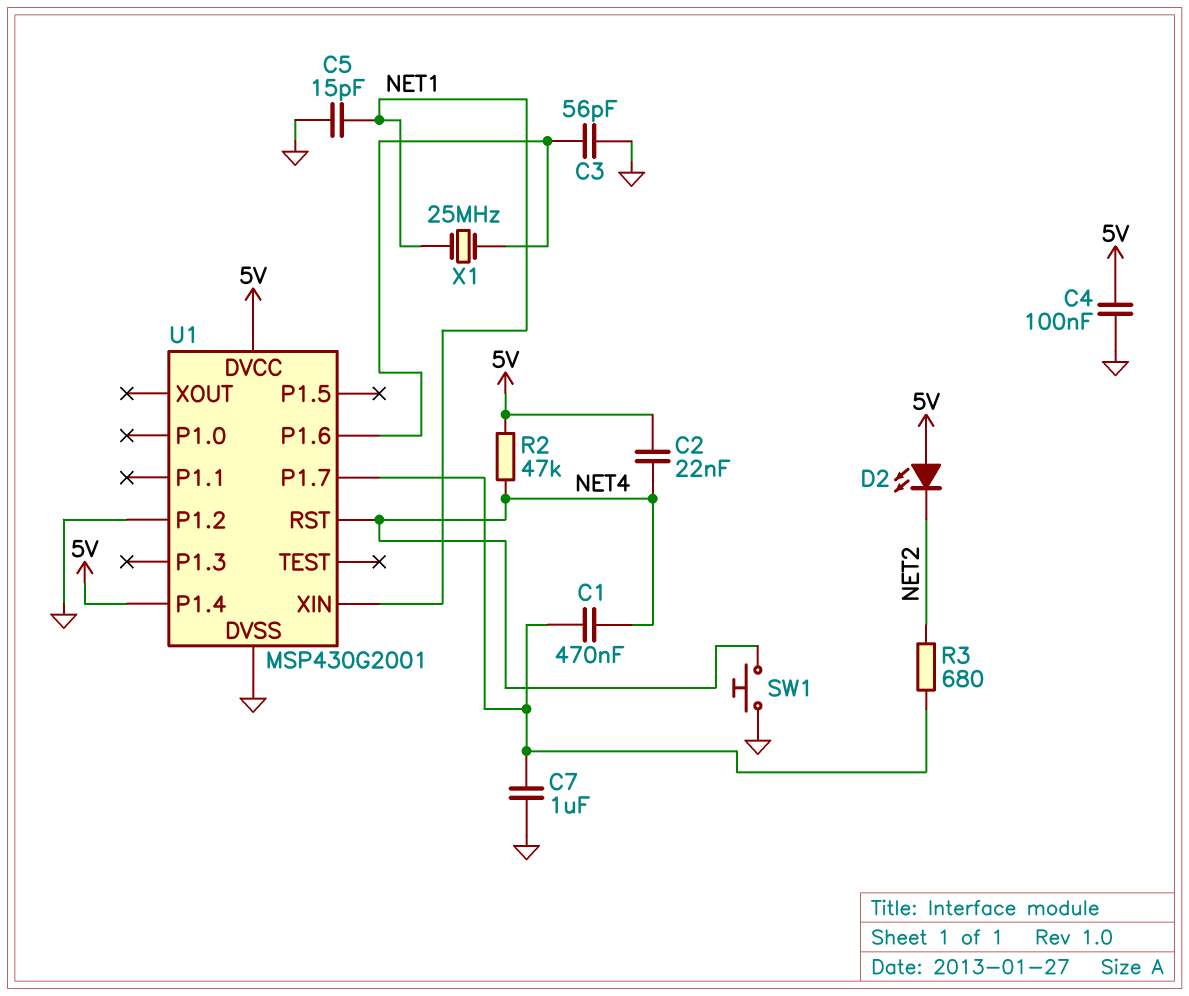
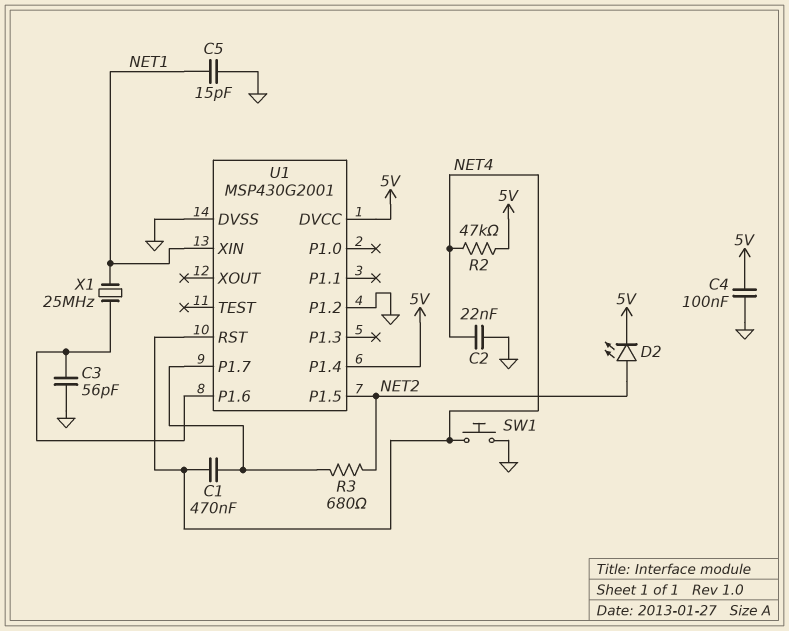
C2: 22nF (5V, NET4) -> 22nF (GND, NET4)
C7: 1uF (GND, U1/P1.7) -> none
D2: LED (A 5V, K NET2) -> LED (A NET2, K 5V)
U1 pin P1.5: none -> NET2

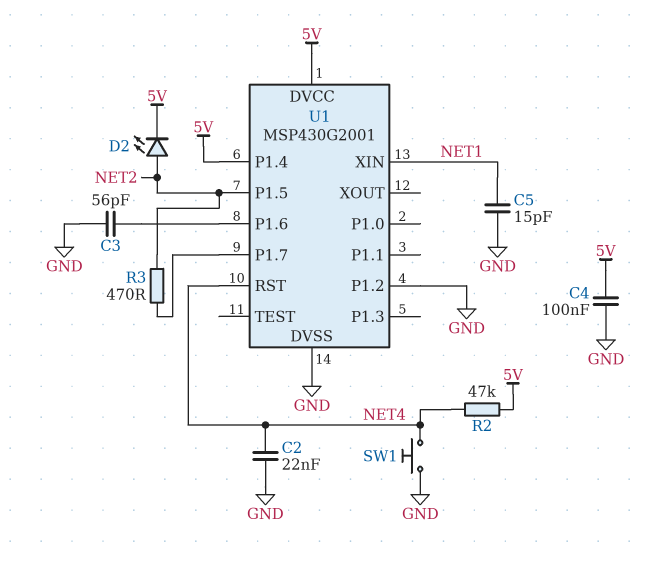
C1: 470nF (NET4, U1/P1.7) -> none
R3: 680 (NET2, U1/P1.7) -> 470 (NET2, U1/P1.7)
X1: 25MHz (NET1, U1/P1.6) -> none

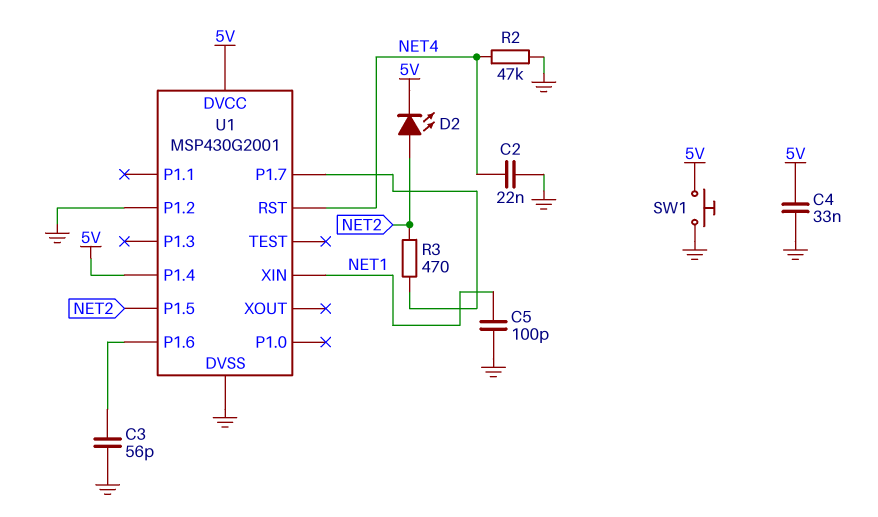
C4: 100nF (5V, GND) -> 33nF (5V, GND)
C5: 15pF (GND, NET1) -> 100pF (GND, NET1)
R2: 47k (5V, NET4) -> 47k (GND, NET4)
SW1: button (GND, NET4) -> button (5V, GND)

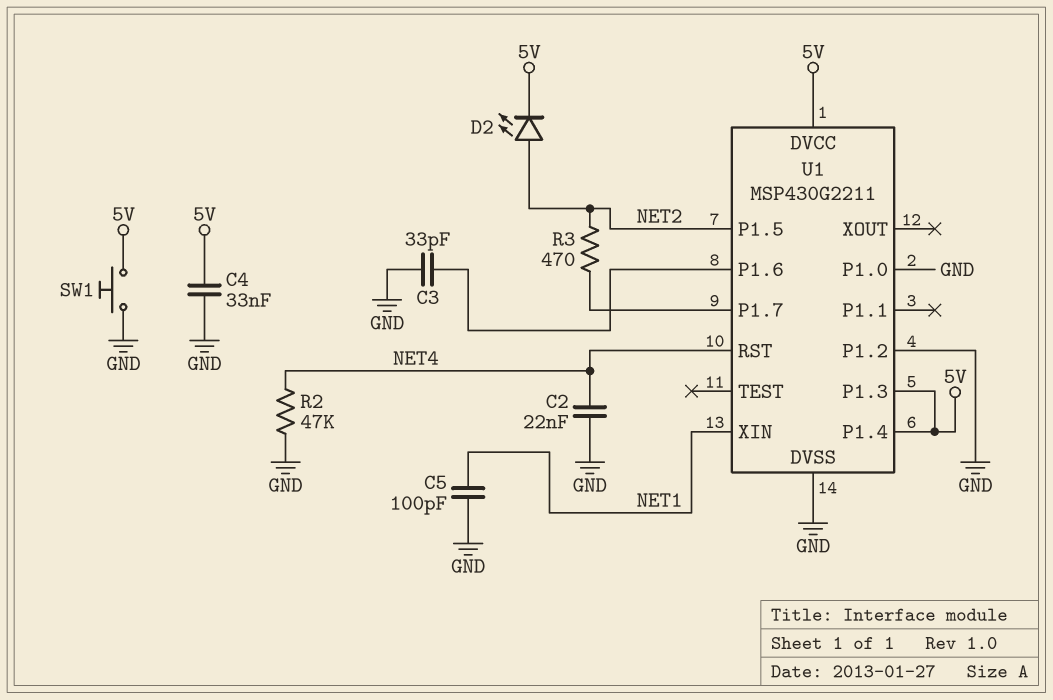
C3: 56pF (GND, U1/P1.6) -> 33pF (GND, U1/P1.6)
U1: MSP430G2001 -> MSP430G2211
U1 pin P1.0: none -> GND
U1 pin P1.3: none -> 5V

